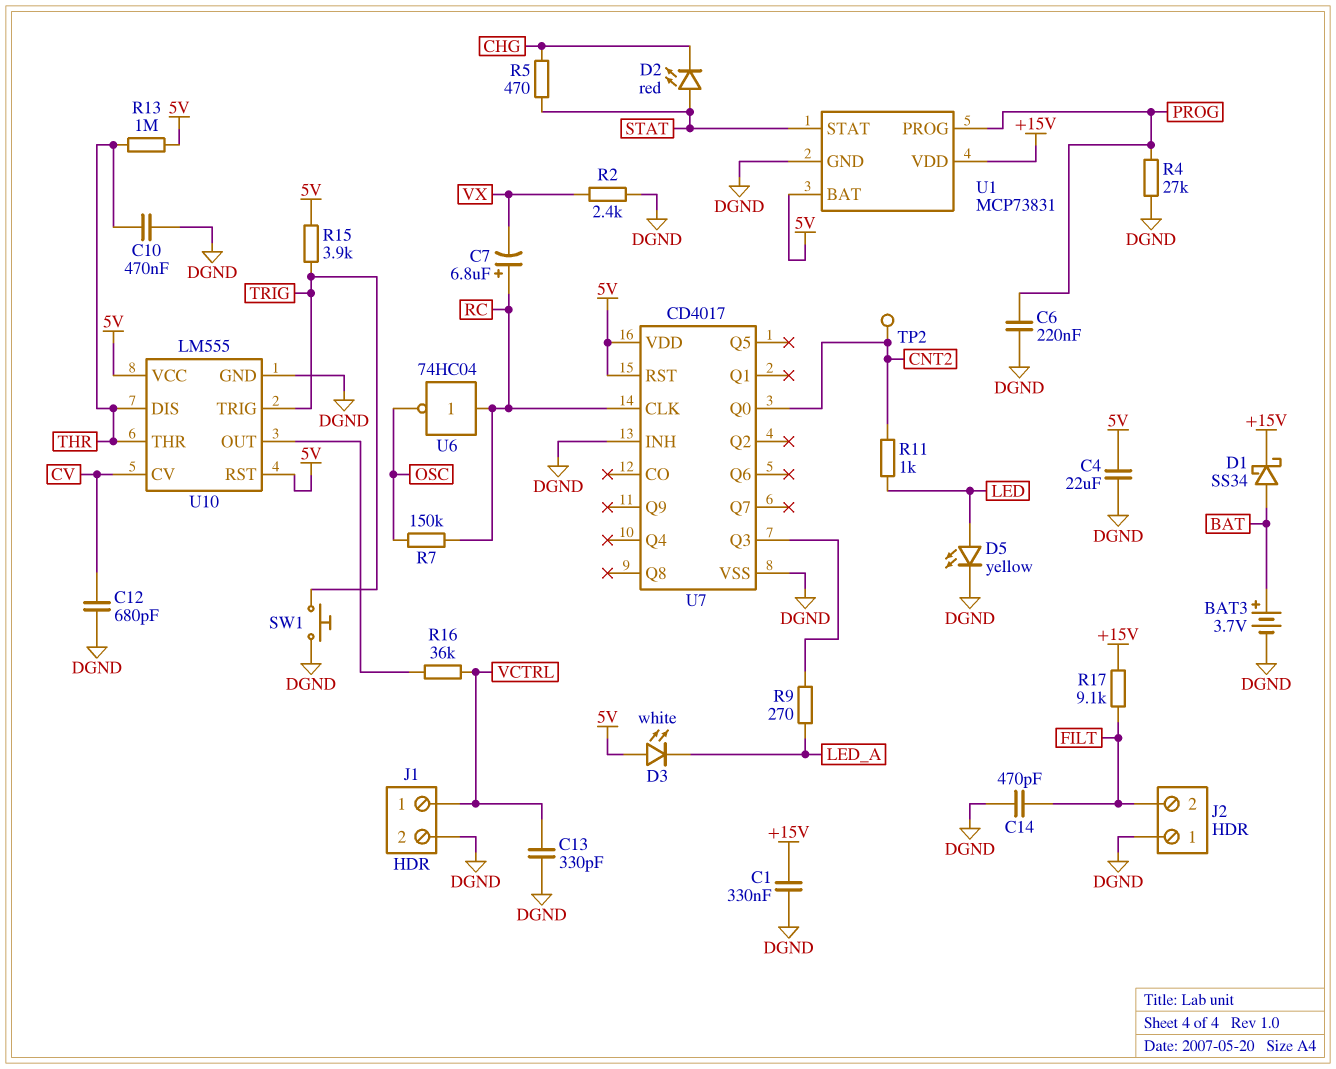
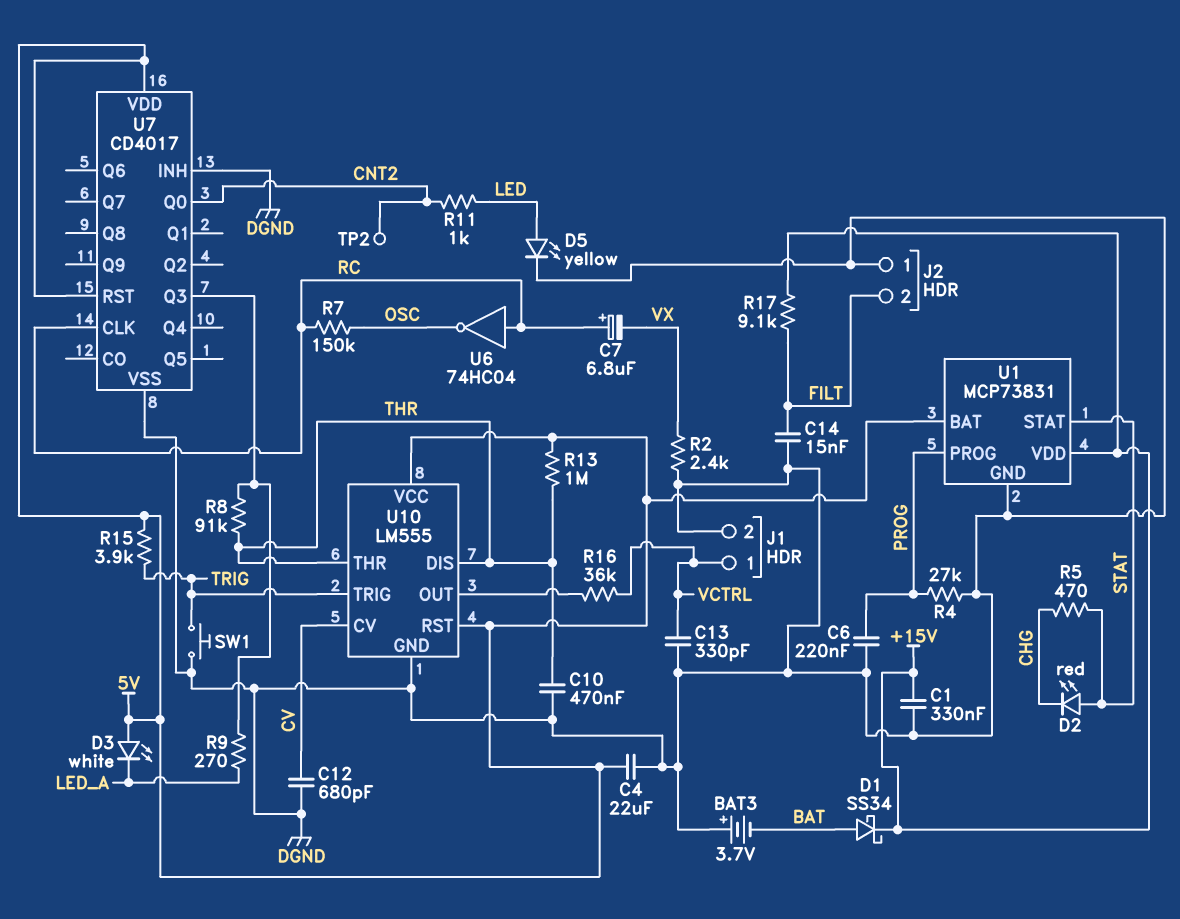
BAT3: 3.7V (plus BAT, minus DGND) -> 3.7V (plus DGND, minus BAT)
C14: 470pF (DGND, FILT) -> 15nF (DGND, FILT)
R8: none -> 91k (THR, U7/Q3)

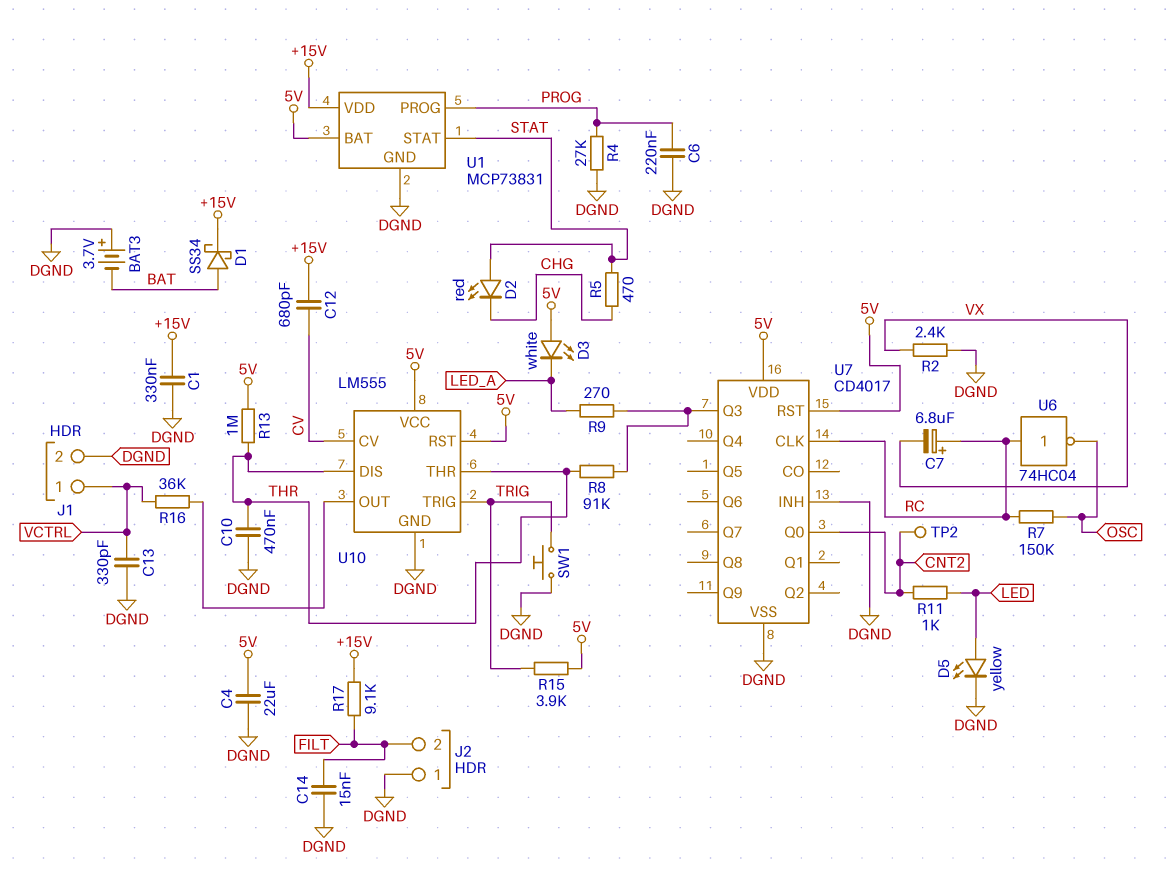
C12: 680pF (CV, DGND) -> 680pF (+15V, CV)

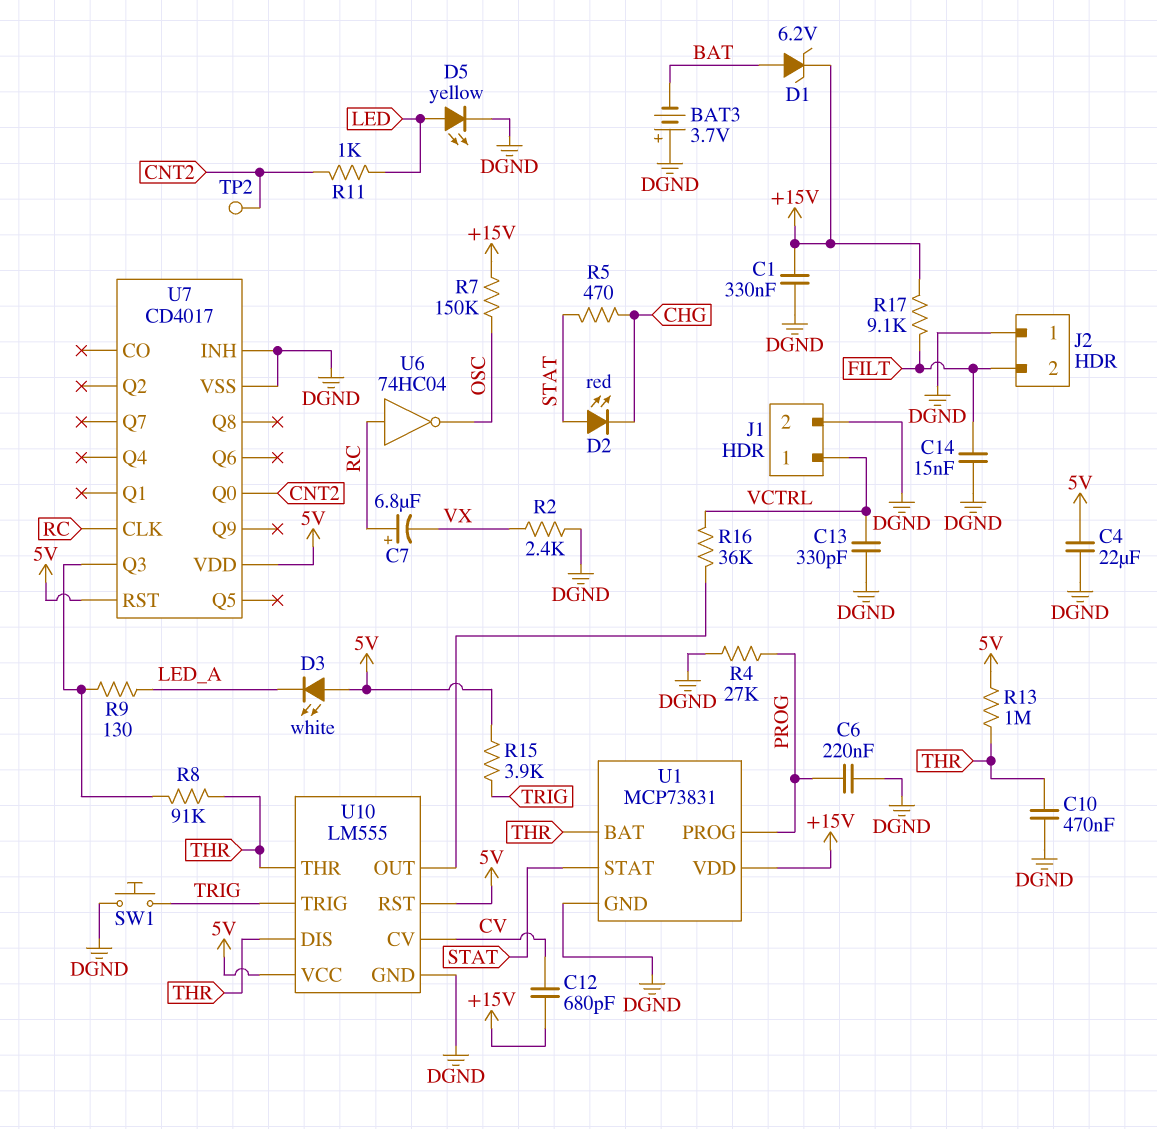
D1: schottky SS34 (A BAT, K +15V) -> zener 6.2V (A BAT, K +15V)
R7: 150k (OSC, RC) -> 150k (+15V, OSC)
R9: 270 (LED_A, U7/Q3) -> 130 (LED_A, U7/Q3)
U1 pin BAT: 5V -> THR

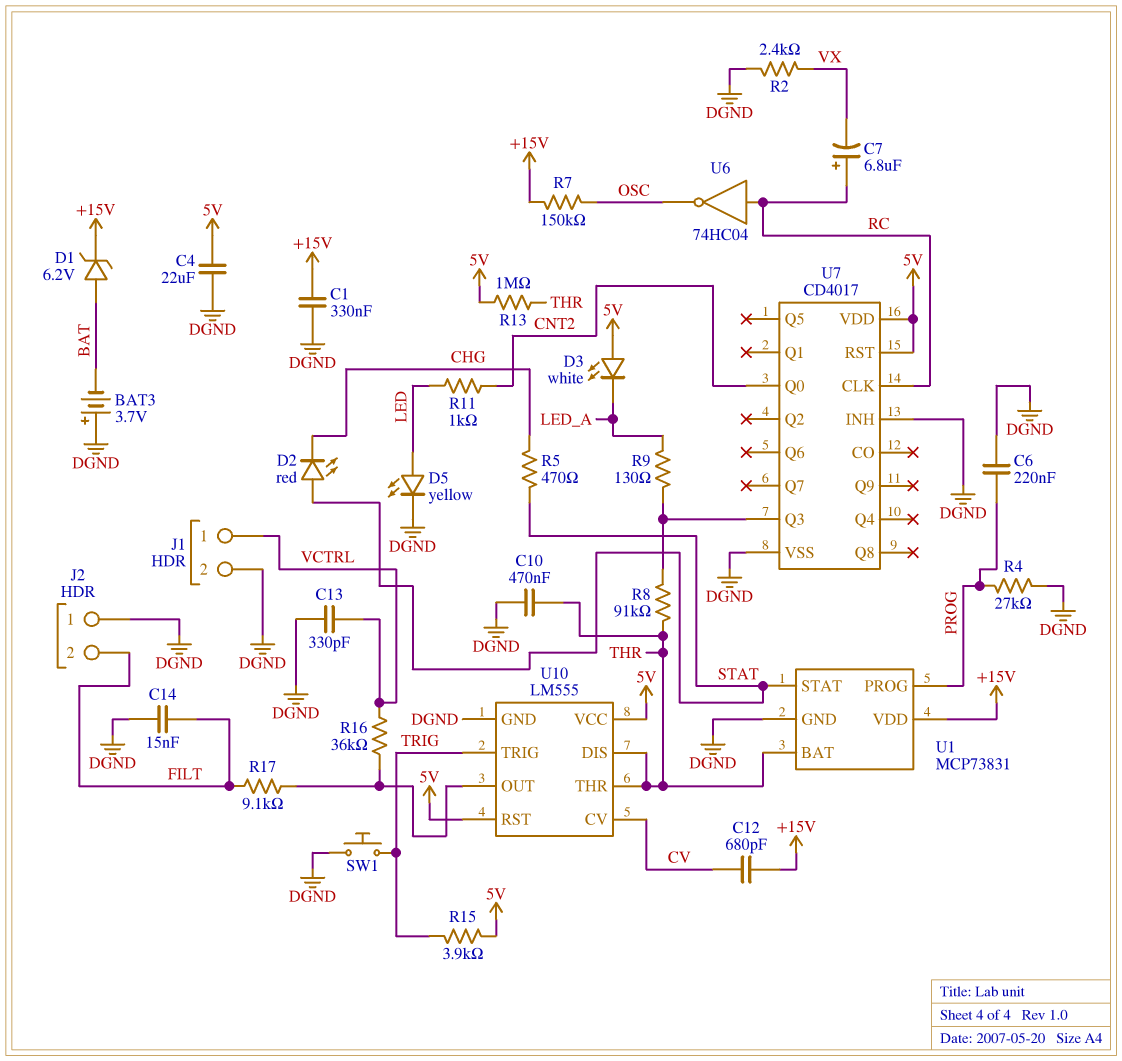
R17: 9.1k (+15V, FILT) -> 9.1k (FILT, U10/OUT)
TP2: test point (CNT2) -> none

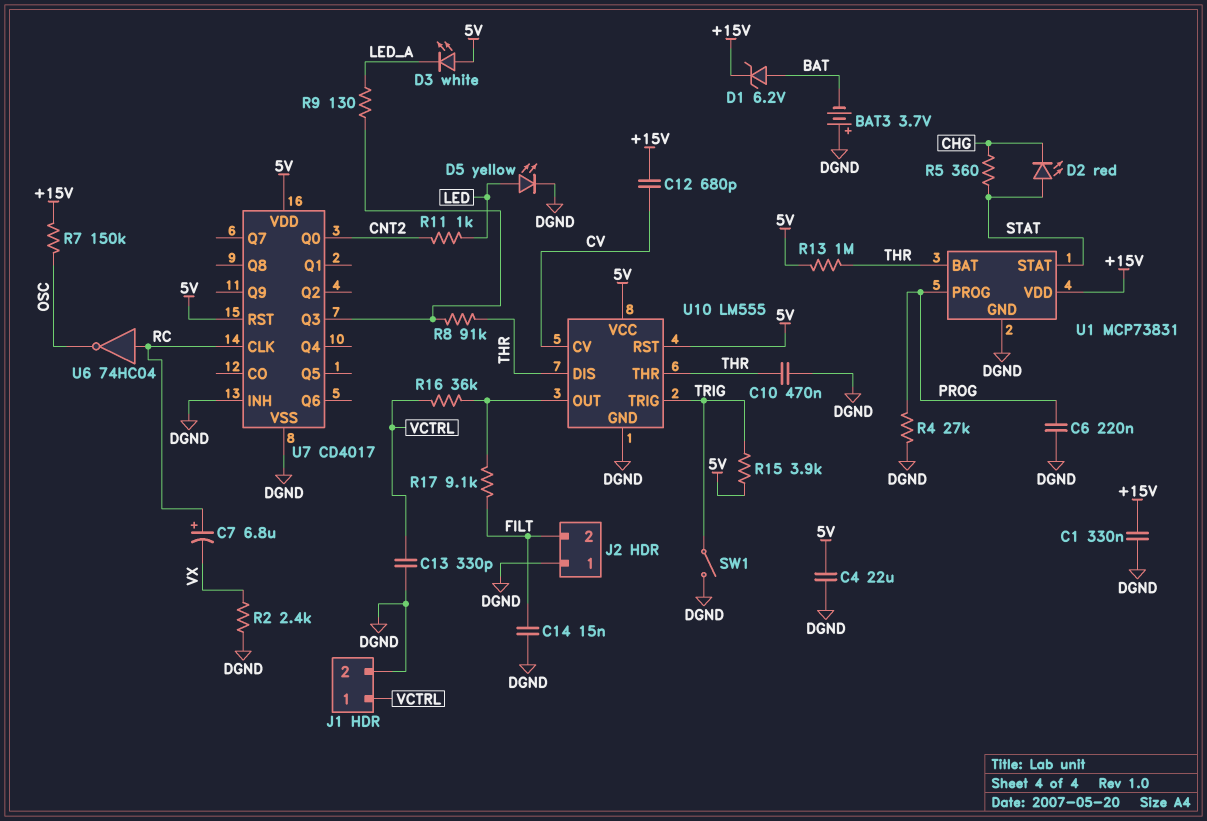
R5: 470 (CHG, STAT) -> 360 (CHG, STAT)
SW1: button (DGND, TRIG) -> switch (DGND, TRIG)

